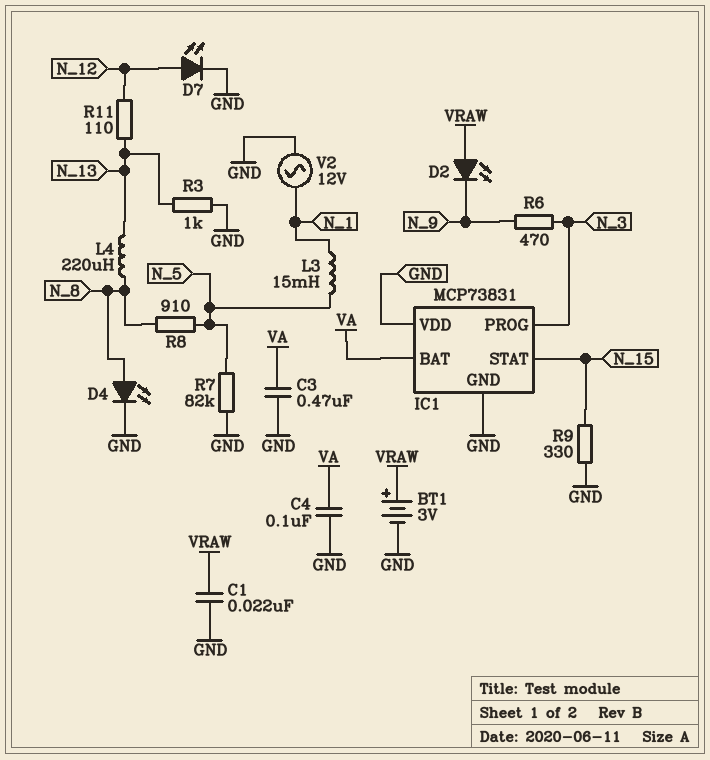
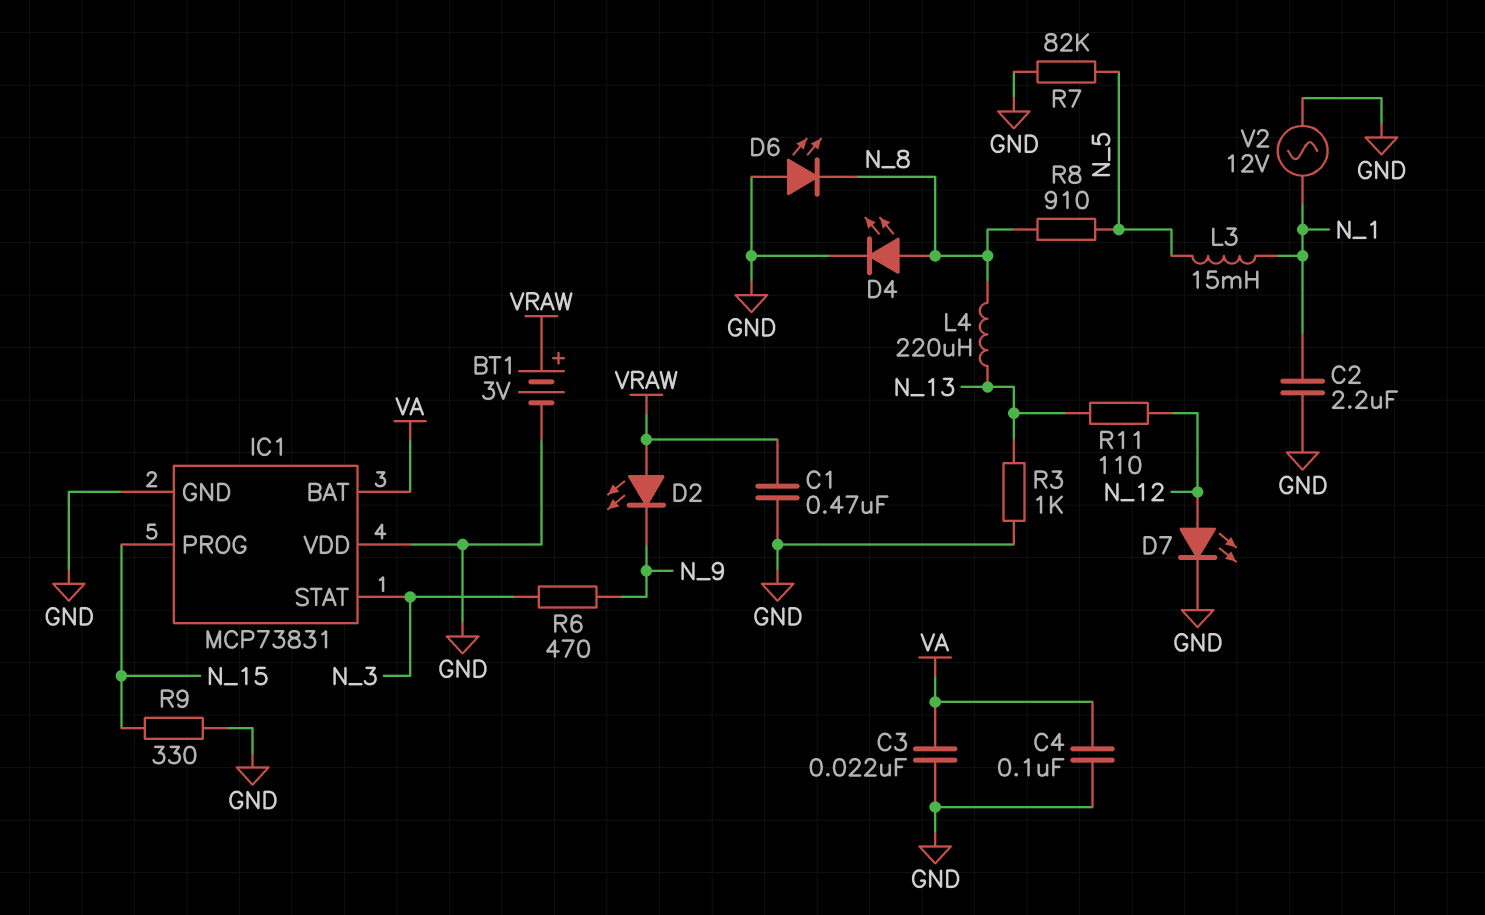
C1: 22nF (GND, VRAW) -> 470nF (GND, VRAW)
C2: none -> 2.2uF (GND, N_1)
C3: 470nF (GND, VA) -> 22nF (GND, VA)
D6: none -> LED (A GND, K N_8)
IC1 pin PROG: N_3 -> N_15
IC1 pin STAT: N_15 -> N_3

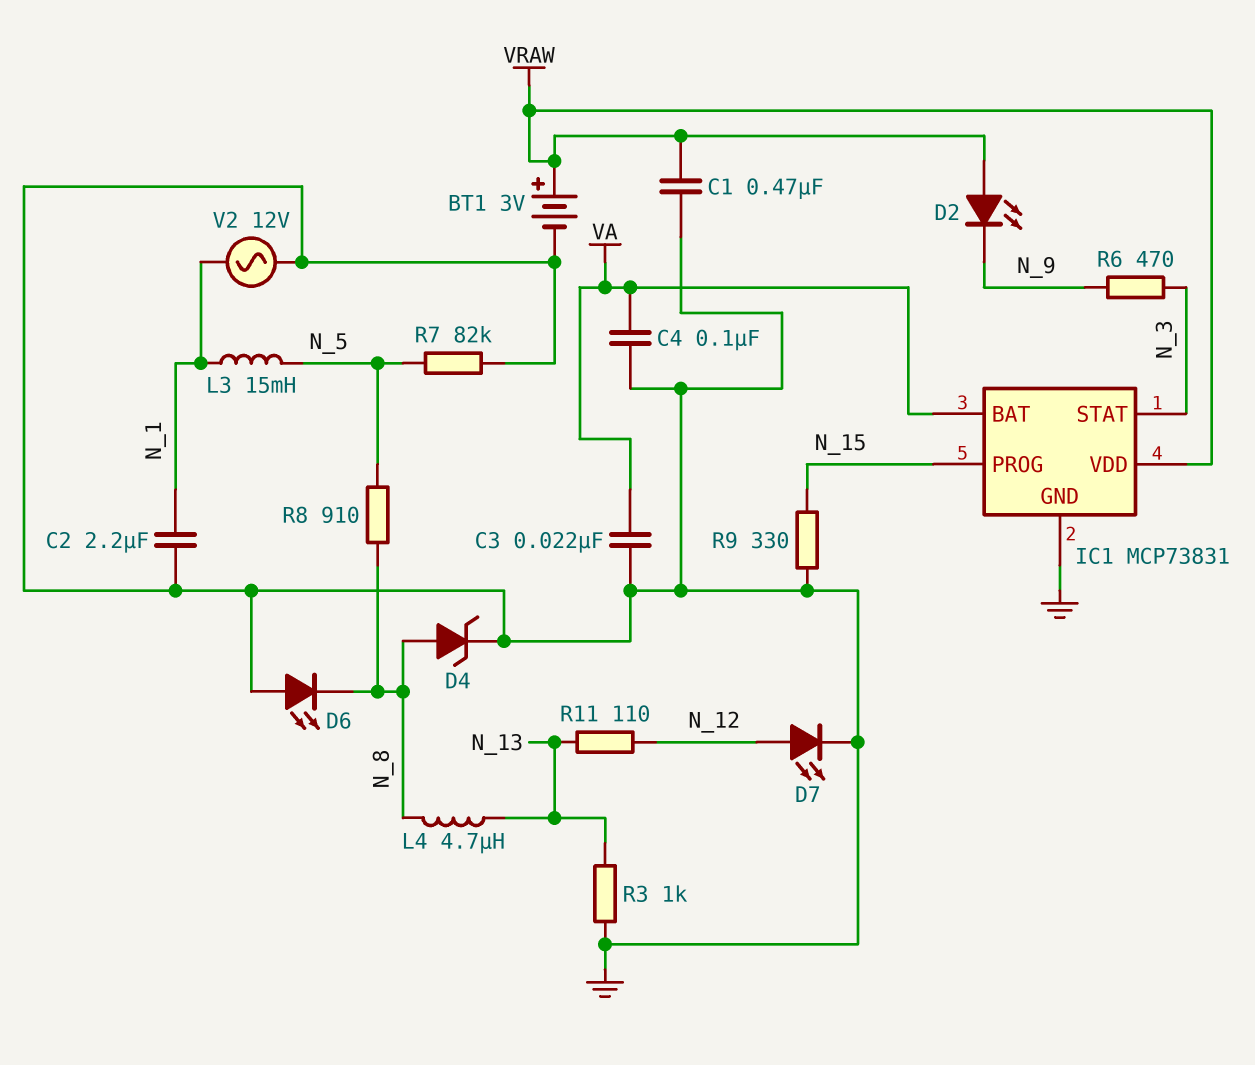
D4: LED (A N_8, K GND) -> zener (A N_8, K GND)
IC1 pin VDD: GND -> VRAW
L4: 220uH (N_8, N_13) -> 4.7uH (N_8, N_13)

